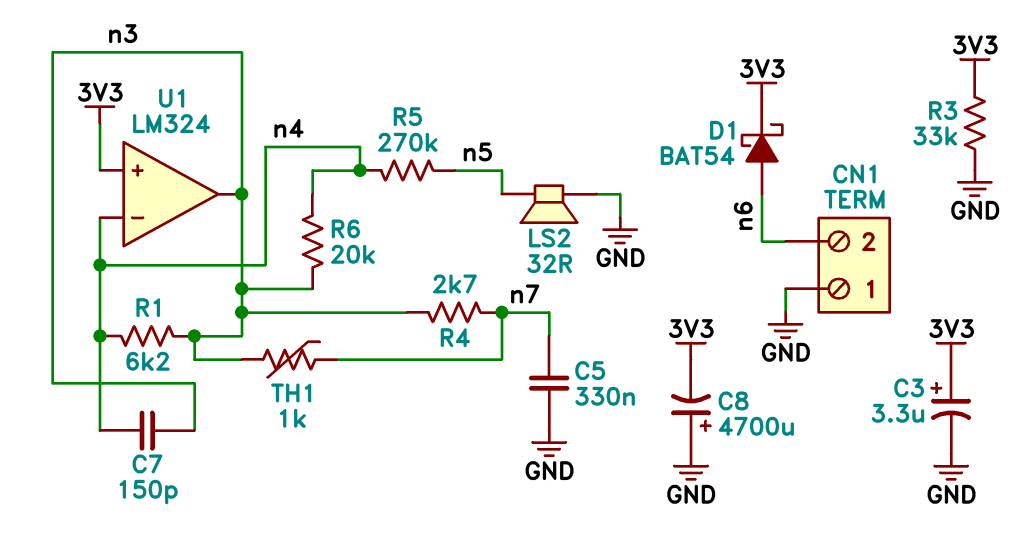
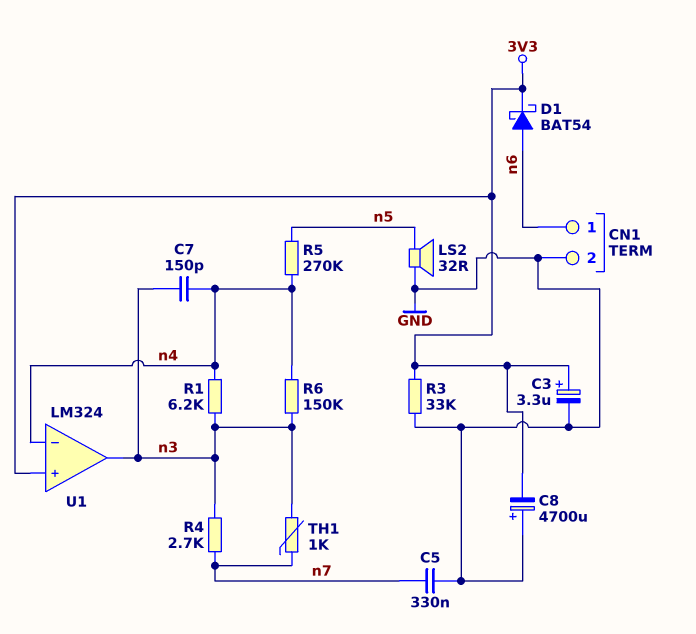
CN1 pin 1: GND -> n6
CN1 pin 2: n6 -> GND
R6: 20k (n3, n4) -> 150k (n3, n4)

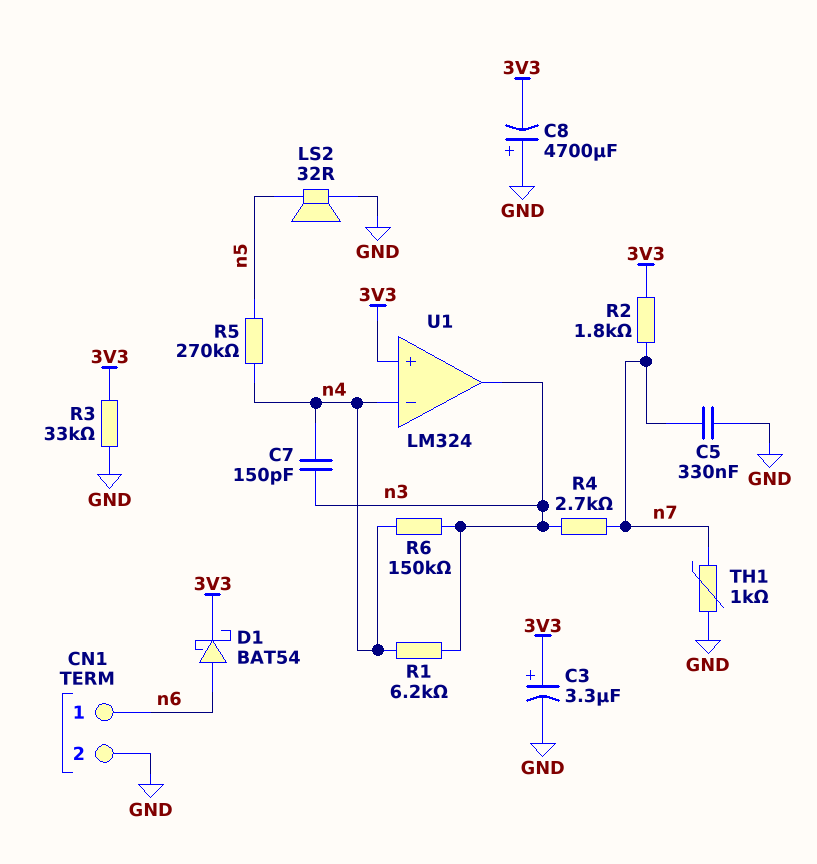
R2: none -> 1.8k (3V3, n7)
TH1: 1k (n3, n7) -> 1k (GND, n7)

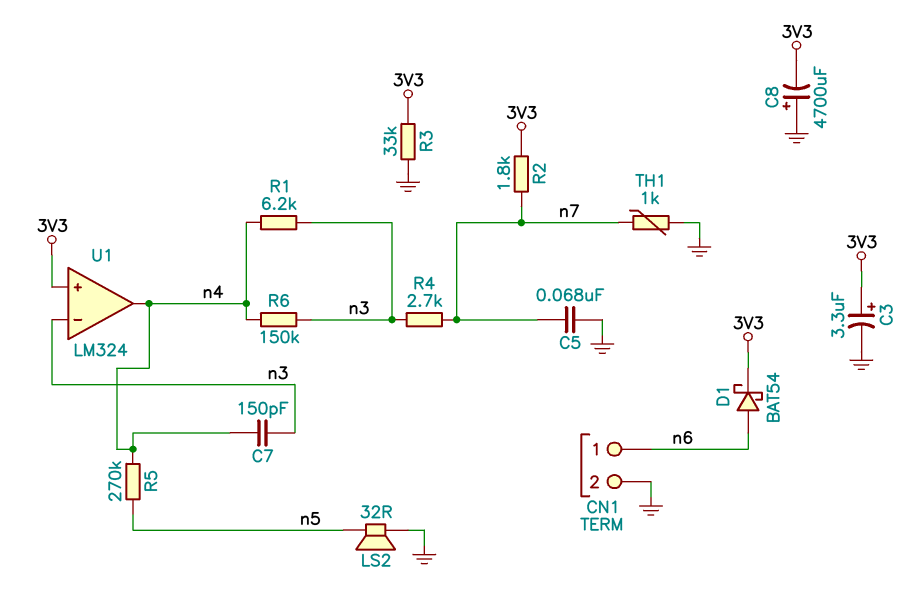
C5: 330nF (GND, n7) -> 68nF (GND, n7)
U1 pin in-: n4 -> n3
U1 pin out: n3 -> n4

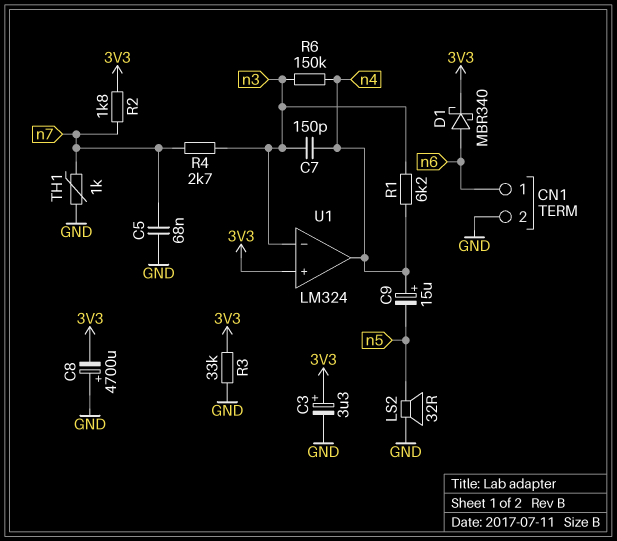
C9: none -> 15uF (plus n4, minus n5)
D1: schottky BAT54 (A n6, K 3V3) -> schottky MBR340 (A n6, K 3V3)
R5: 270k (n4, n5) -> none

